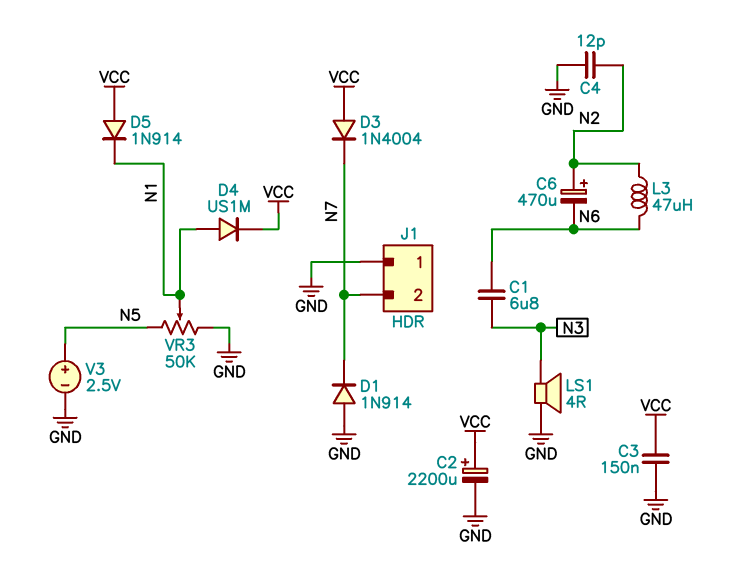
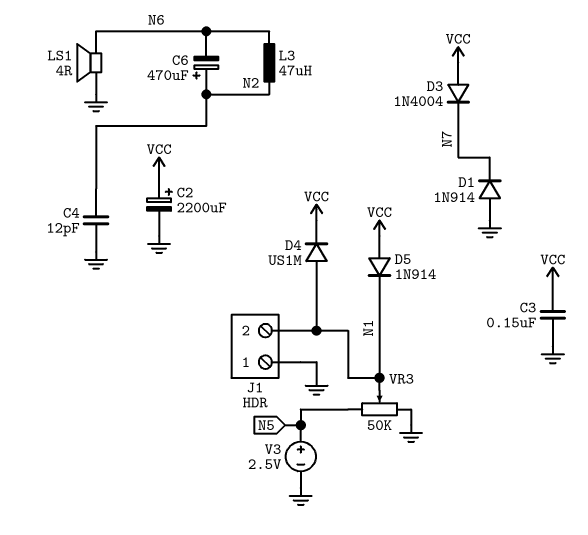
C1: 6.8uF (N3, N6) -> none
J1 pin 2: N7 -> N1
LS1: speaker 4R (GND, N3) -> speaker 4R (GND, N6)

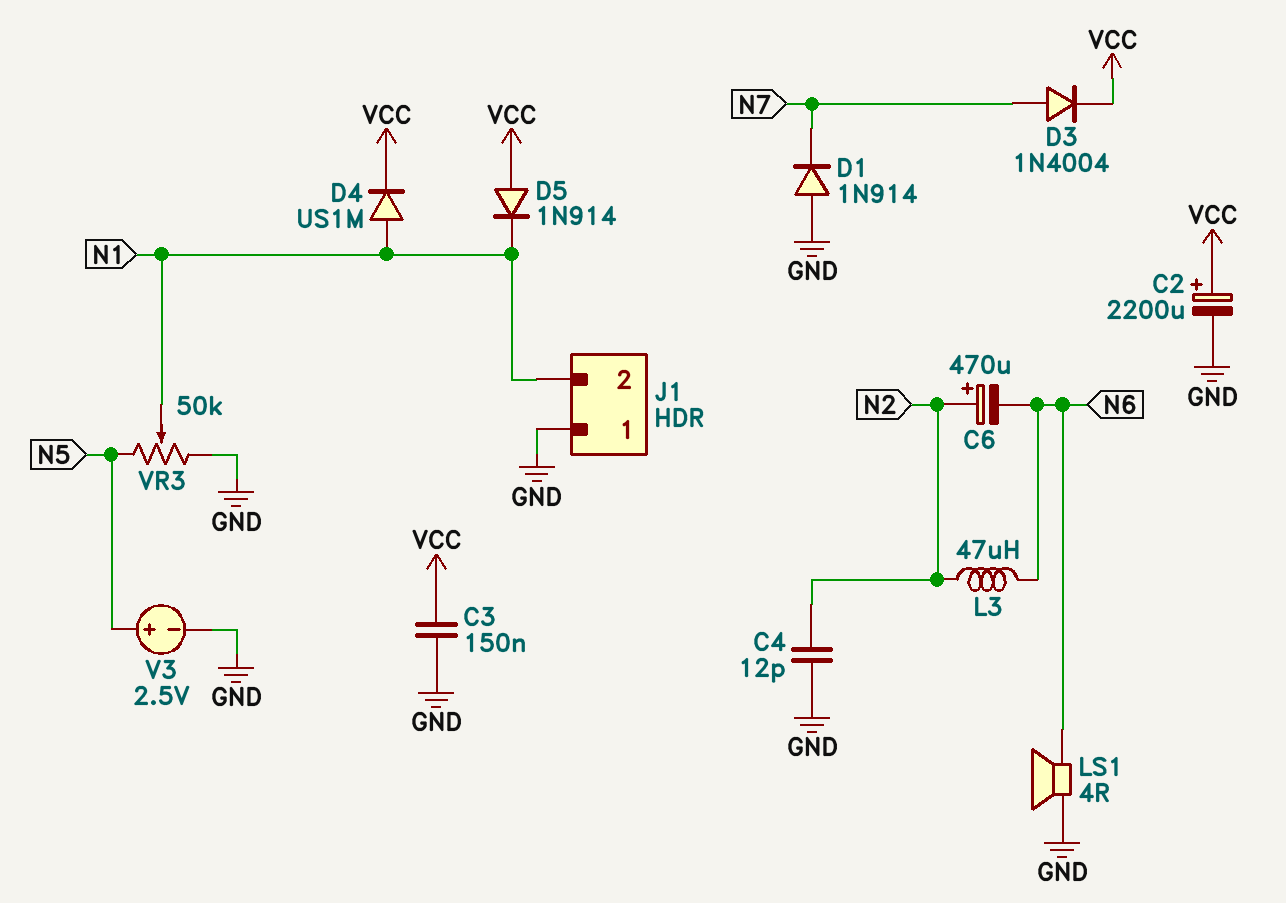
D3: diode 1N4004 (A VCC, K N7) -> diode 1N4004 (A N7, K VCC)

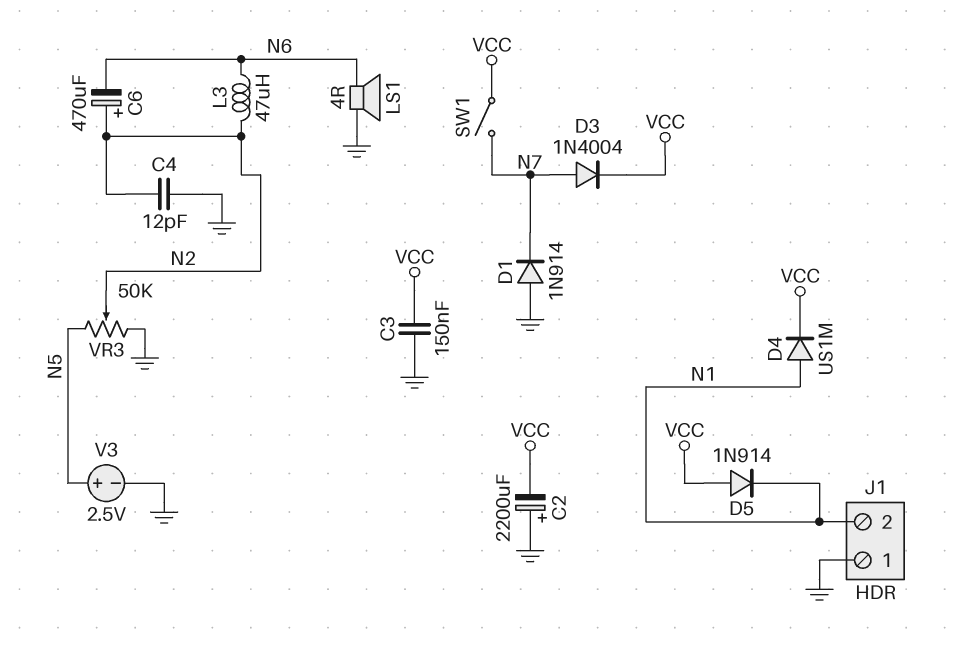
C2: 2200uF (plus VCC, minus GND) -> 2200uF (plus GND, minus VCC)
SW1: none -> switch (N7, VCC)
VR3: 50k (GND, N5, wiper N1) -> 50k (GND, N5, wiper N2)

